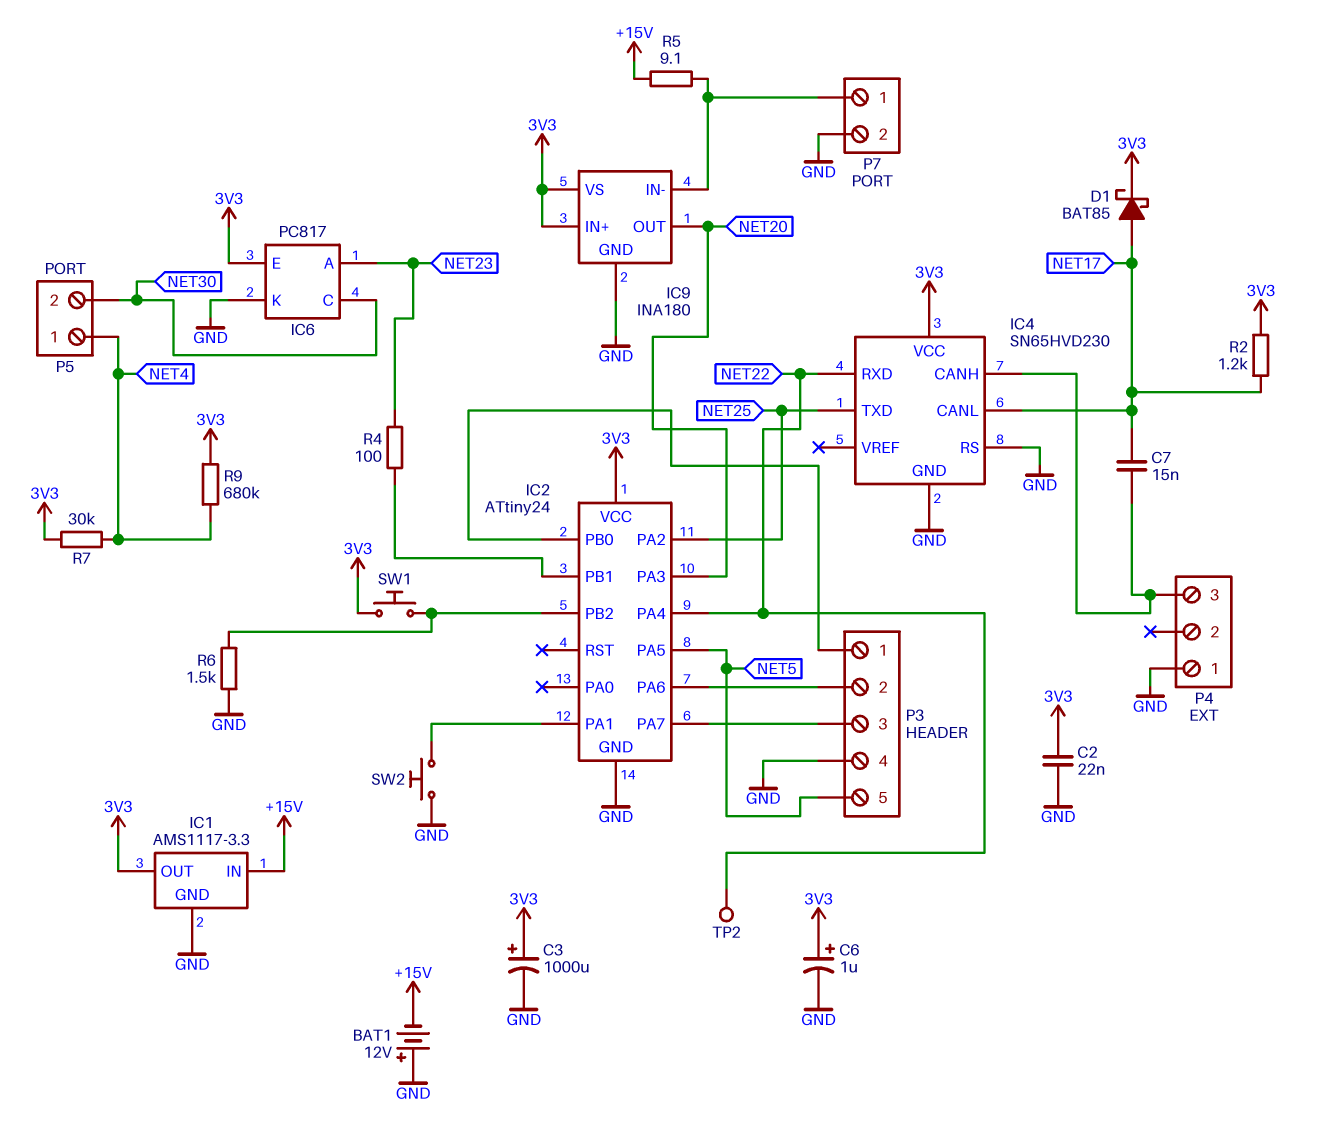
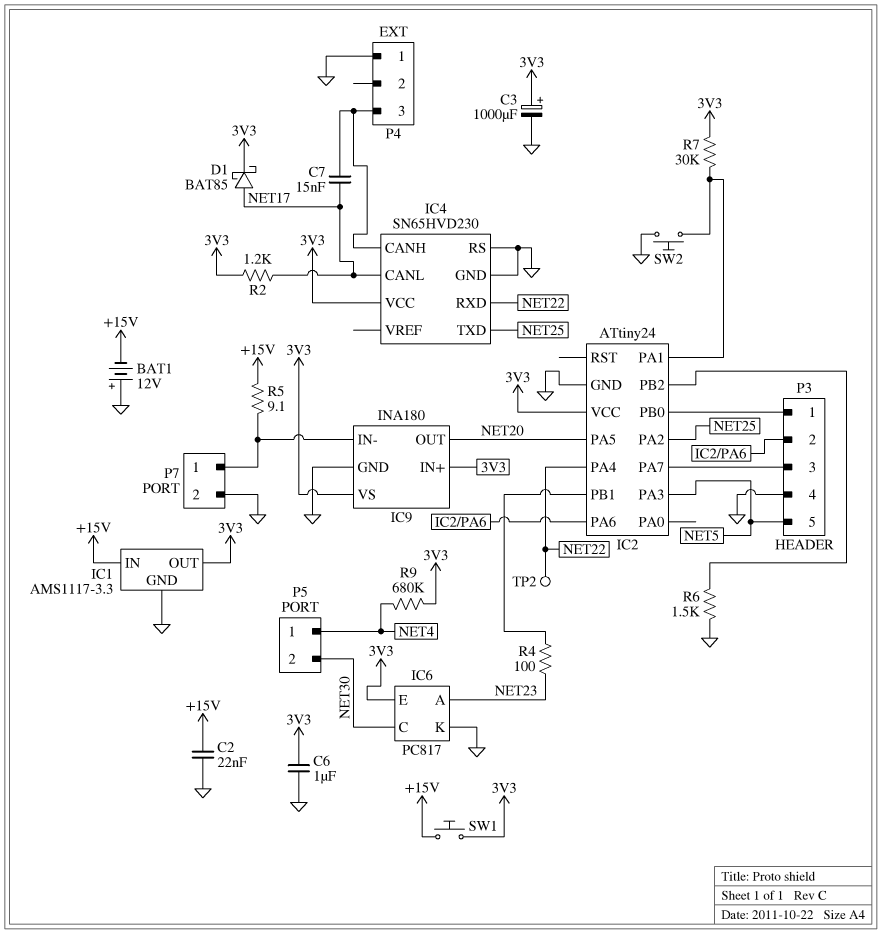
C2: 22nF (3V3, GND) -> 22nF (+15V, GND)
C6: 1uF (plus 3V3, minus GND) -> 1uF (3V3, GND)
IC2 pin PA3: NET20 -> NET5
IC2 pin PA5: NET5 -> NET20
R7: 30k (3V3, NET4) -> 30k (3V3, IC2/PA1)
SW1: button (3V3, IC2/PB2) -> button (+15V, 3V3)

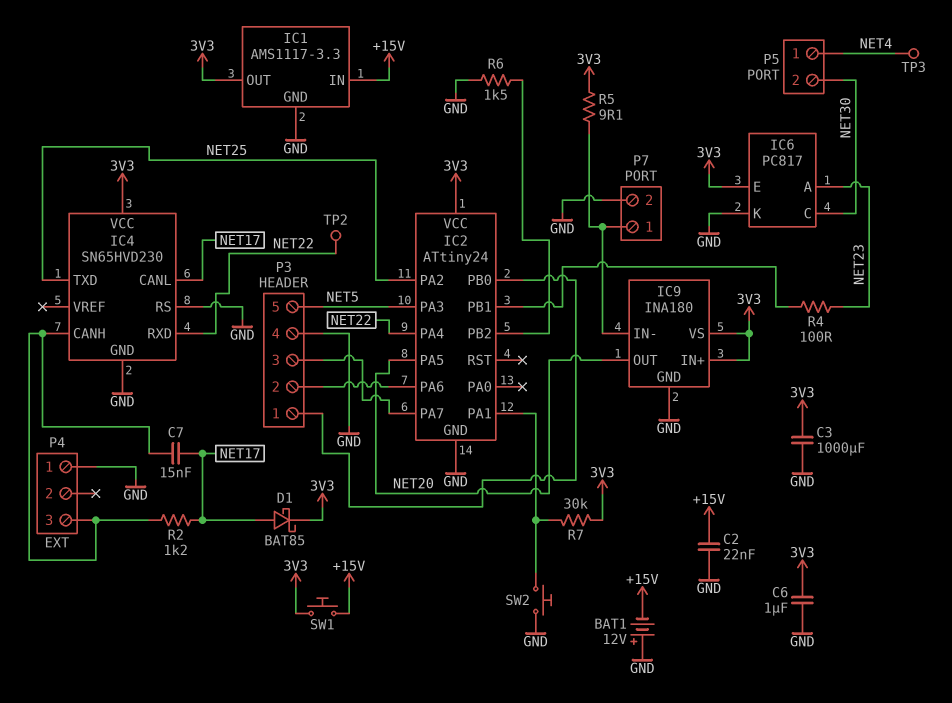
C3: 1000uF (plus 3V3, minus GND) -> 1000uF (3V3, GND)
R2: 1.2k (3V3, NET17) -> 1.2k (IC4/CANH, NET17)
R5: 9.1 (+15V, IC9/IN-) -> 9.1 (3V3, IC9/IN-)
R9: 680k (3V3, NET4) -> none
TP3: none -> test point (NET4)

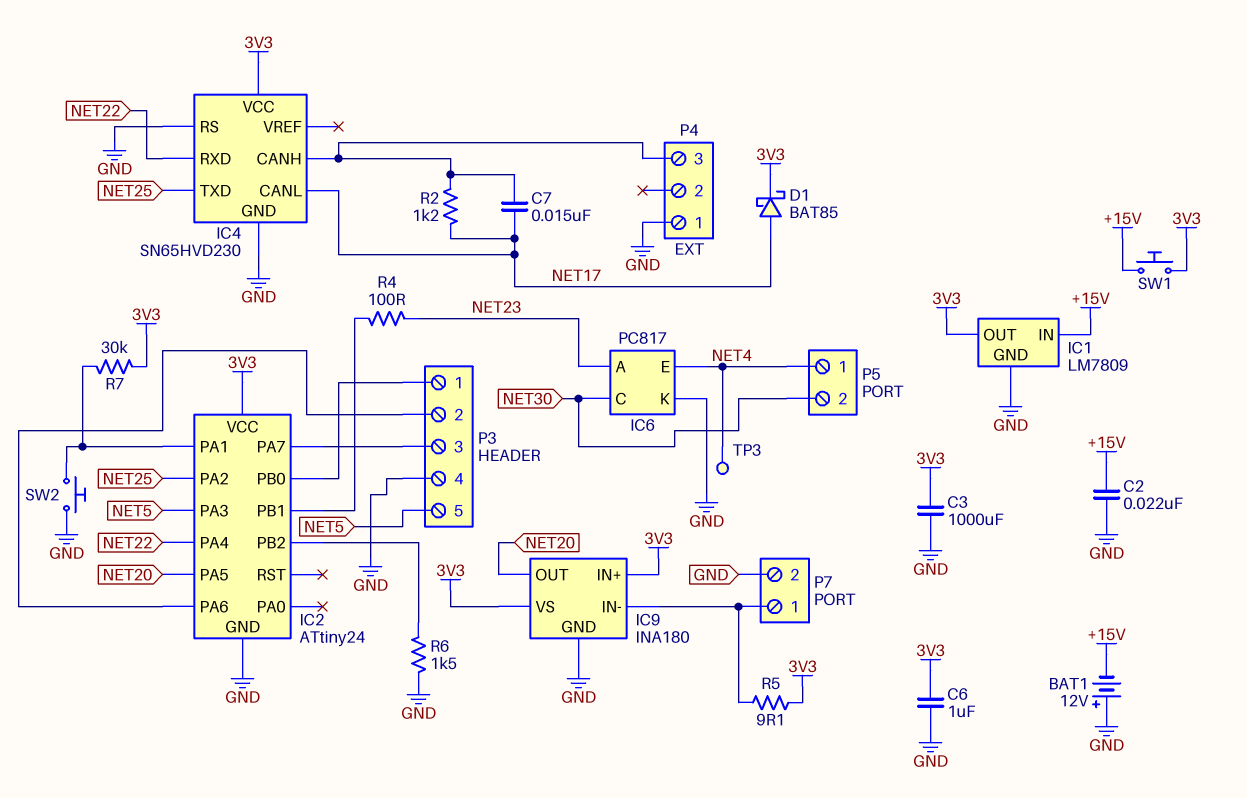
IC1: AMS1117-3.3 -> LM7809
IC6 pin E: 3V3 -> NET4
TP2: test point (NET22) -> none

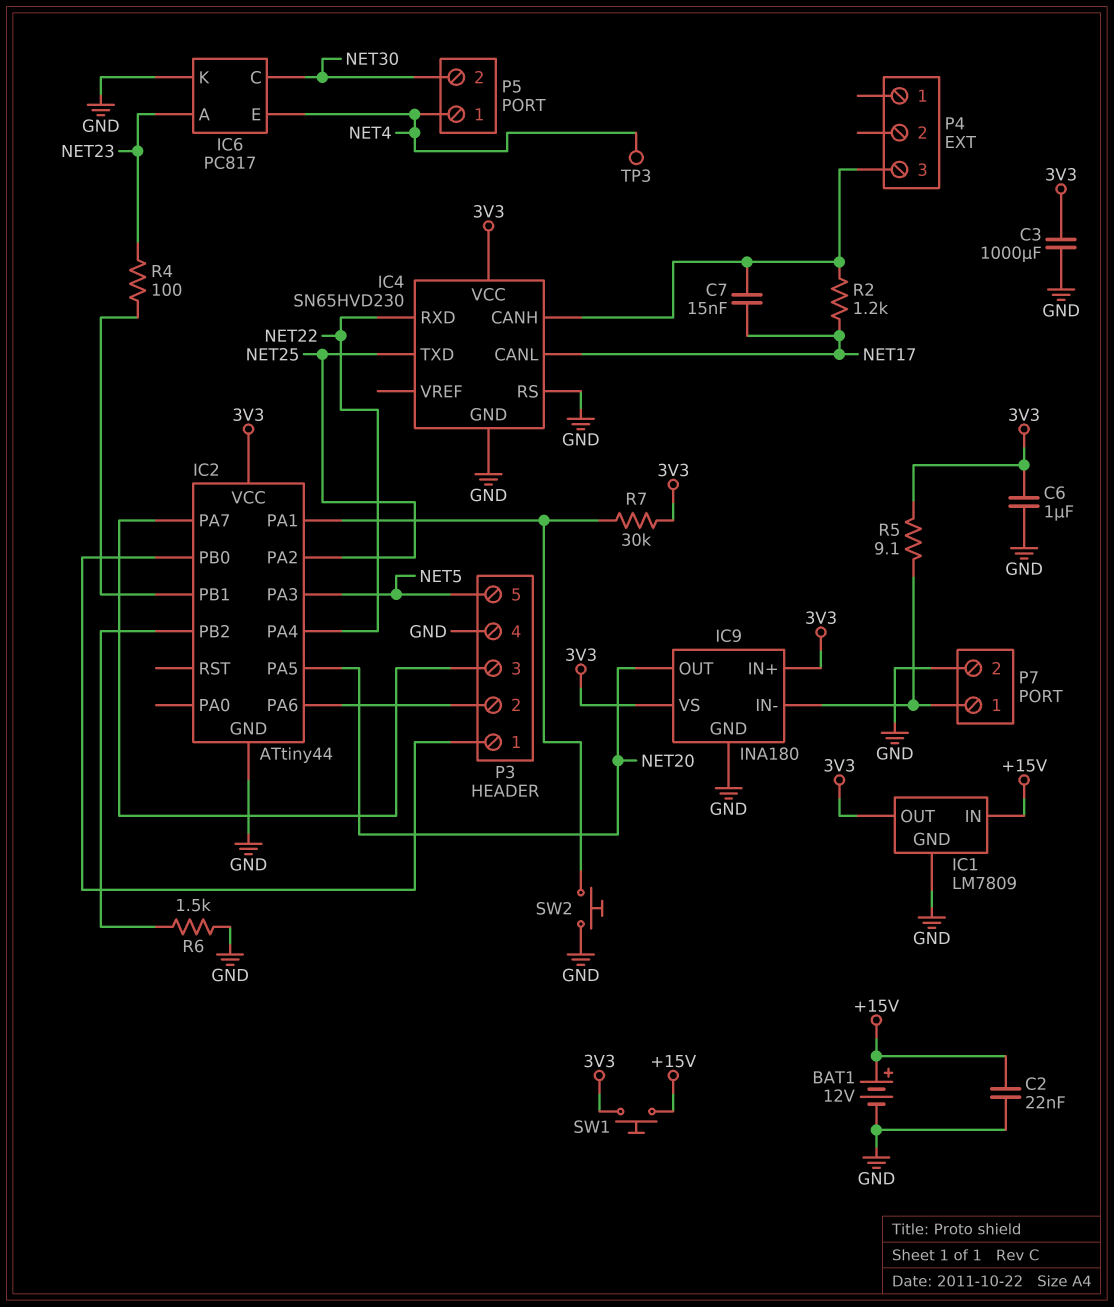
BAT1: 12V (plus GND, minus +15V) -> 12V (plus +15V, minus GND)
D1: schottky BAT85 (A NET17, K 3V3) -> none
IC2: ATtiny24 -> ATtiny44
P4 pin 1: GND -> none

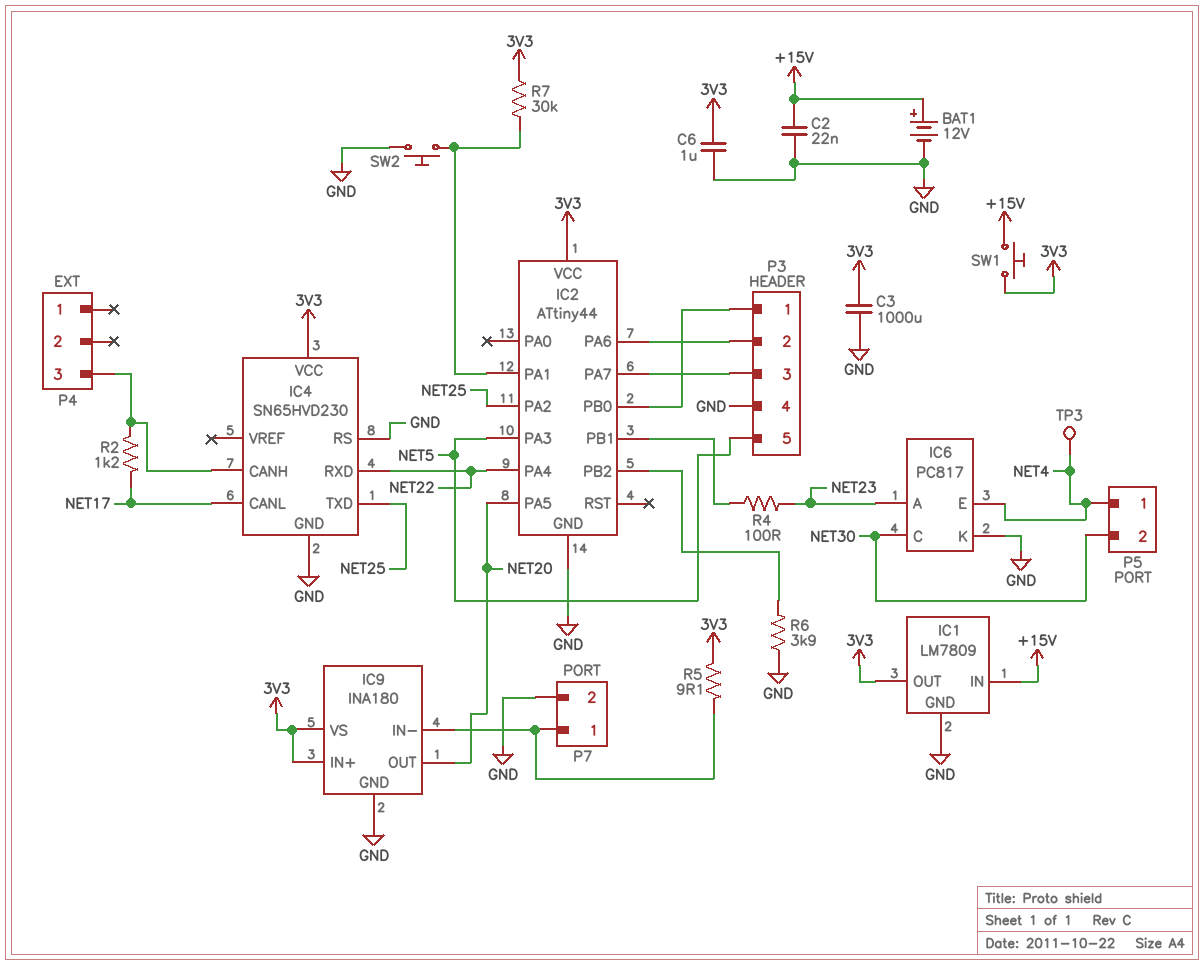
C7: 15nF (IC4/CANH, NET17) -> none
R6: 1.5k (GND, IC2/PB2) -> 3.9k (GND, IC2/PB2)

